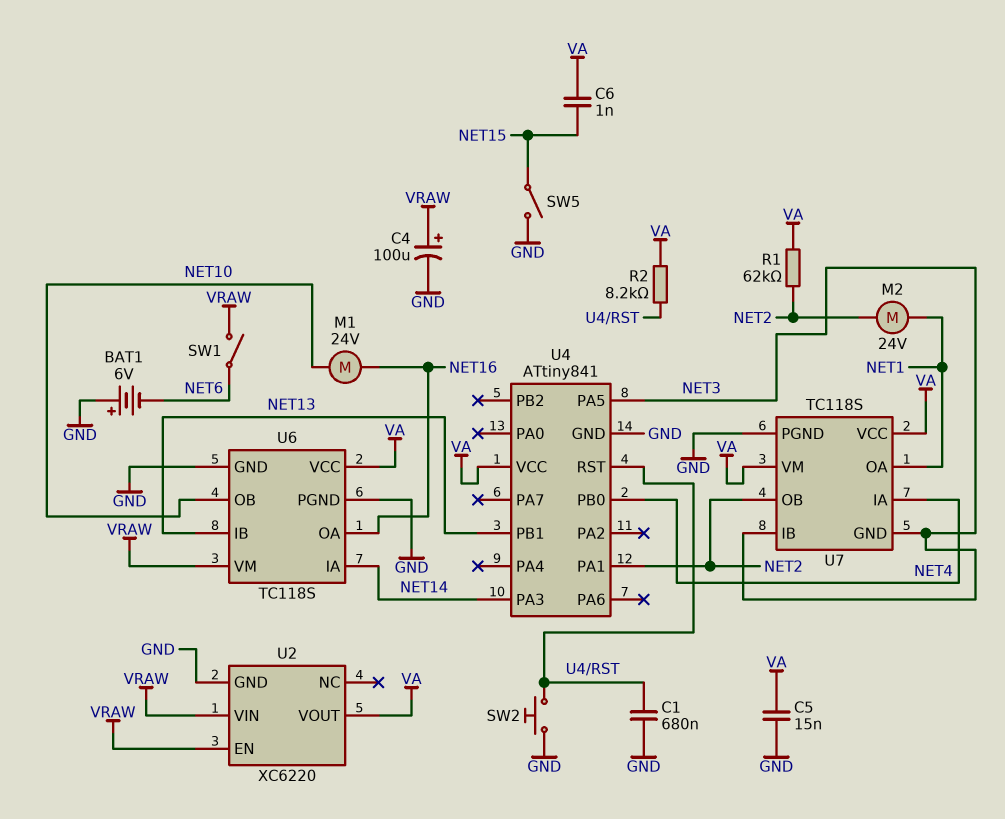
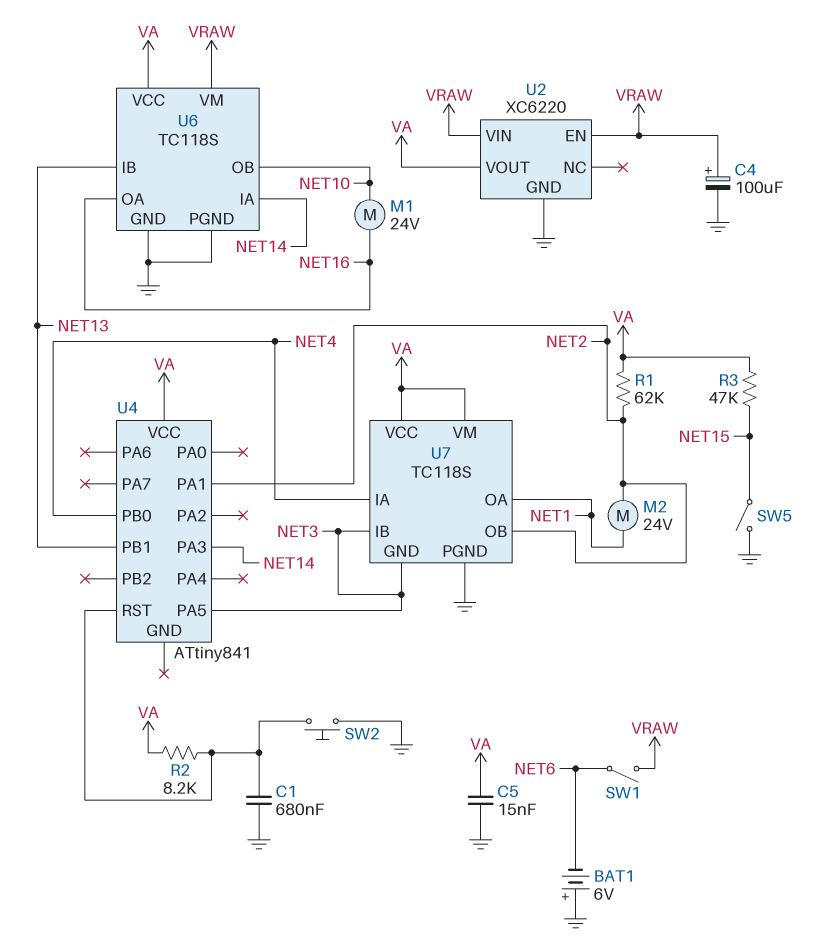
C6: 1nF (NET15, VA) -> none
R3: none -> 47k (NET15, VA)
U4 pin GND: GND -> none

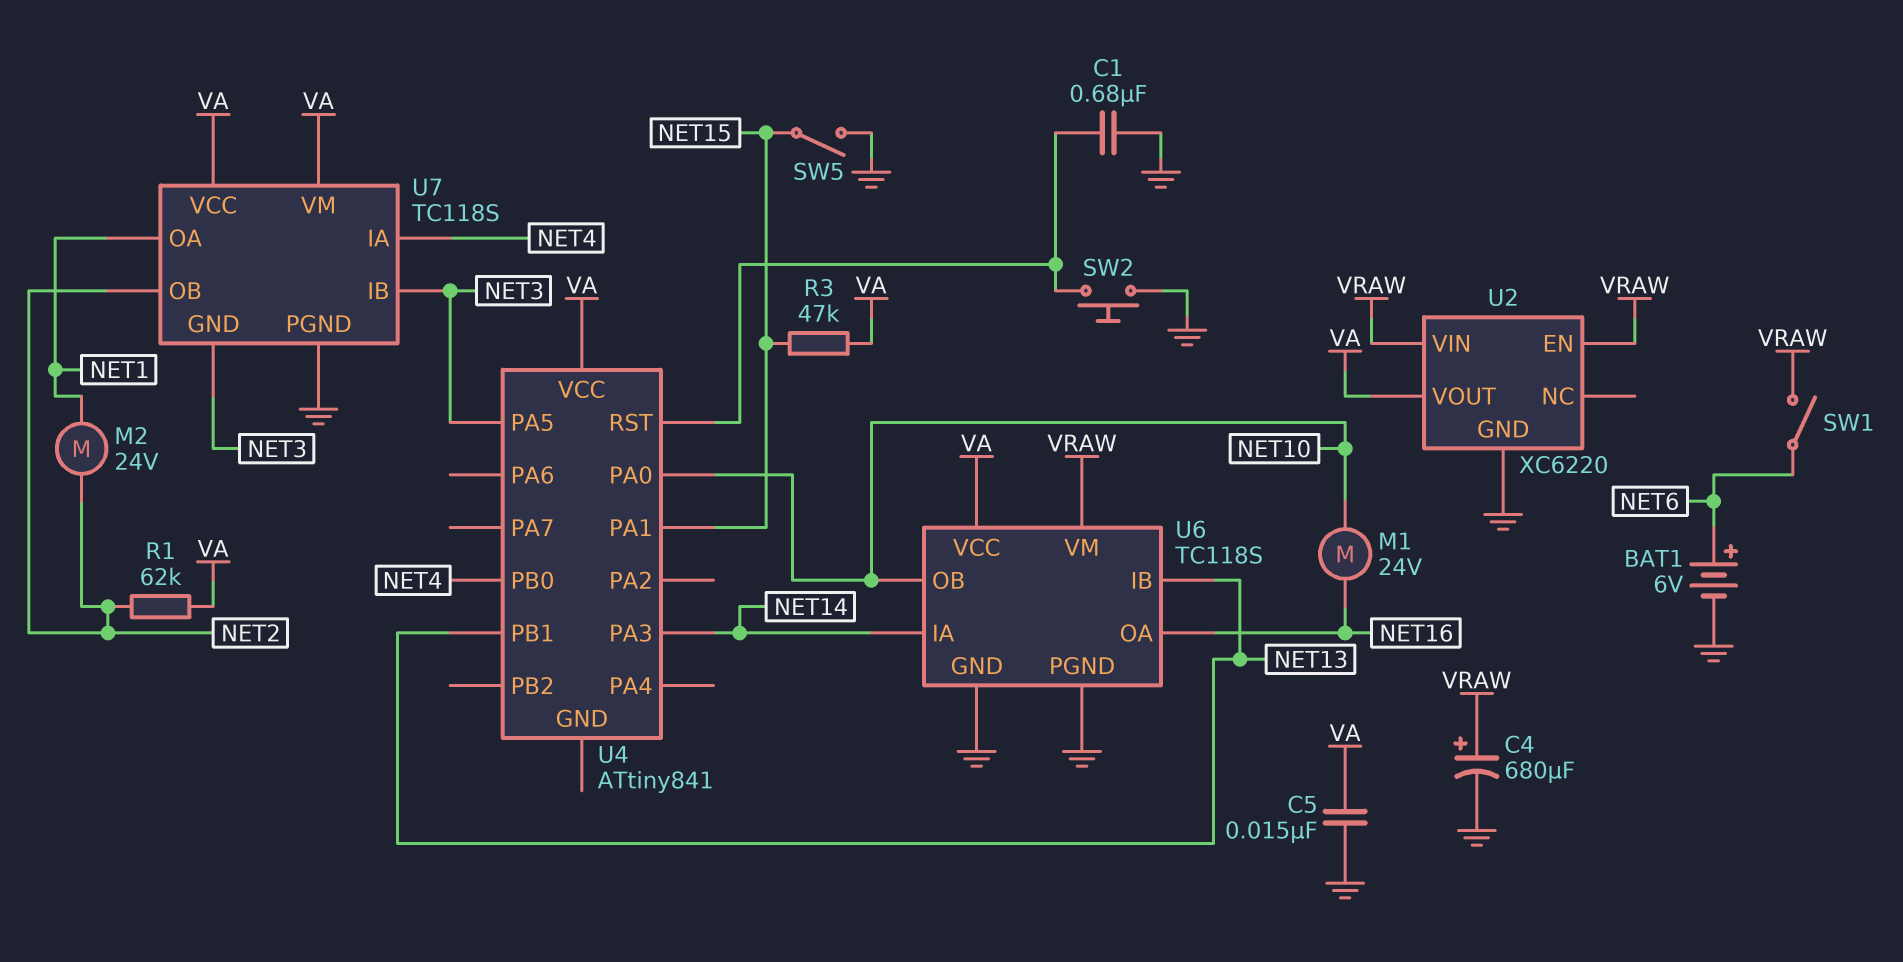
BAT1: 6V (plus GND, minus NET6) -> 6V (plus NET6, minus GND)
C4: 100uF (plus VRAW, minus GND) -> 680uF (plus VRAW, minus GND)
R2: 8.2k (U4/RST, VA) -> none
U4 pin PA0: none -> NET10
U4 pin PA1: NET2 -> NET15

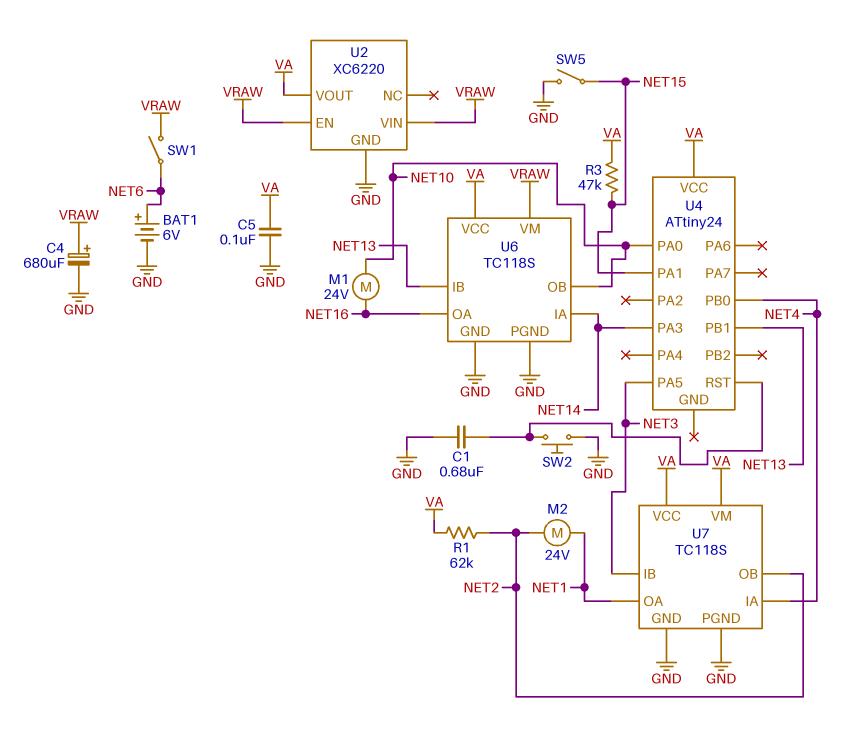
C5: 15nF (GND, VA) -> 100nF (GND, VA)
U4: ATtiny841 -> ATtiny24
U7 pin GND: NET3 -> GND

